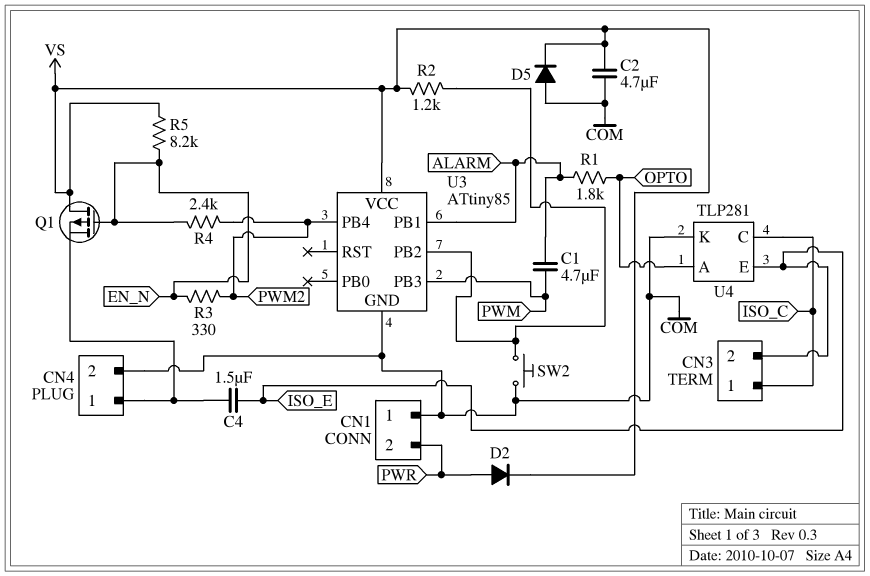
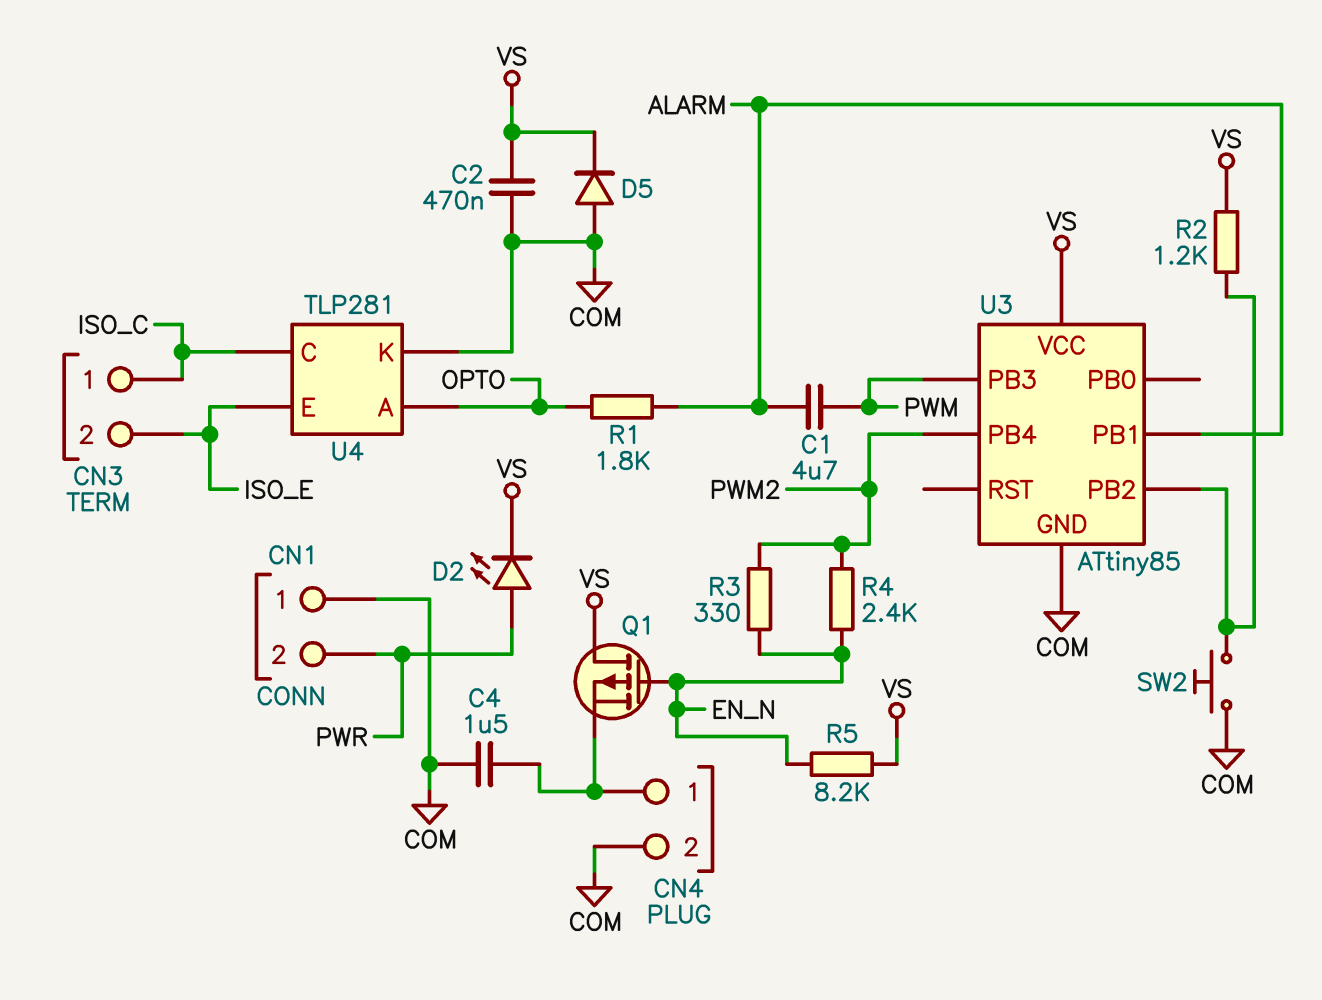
C2: 4.7uF (COM, VS) -> 470nF (COM, VS)
C4: 1.5uF (CN4/1, ISO_E) -> 1.5uF (CN4/1, COM)
D2: diode (A PWR, K VS) -> LED (A PWR, K VS)

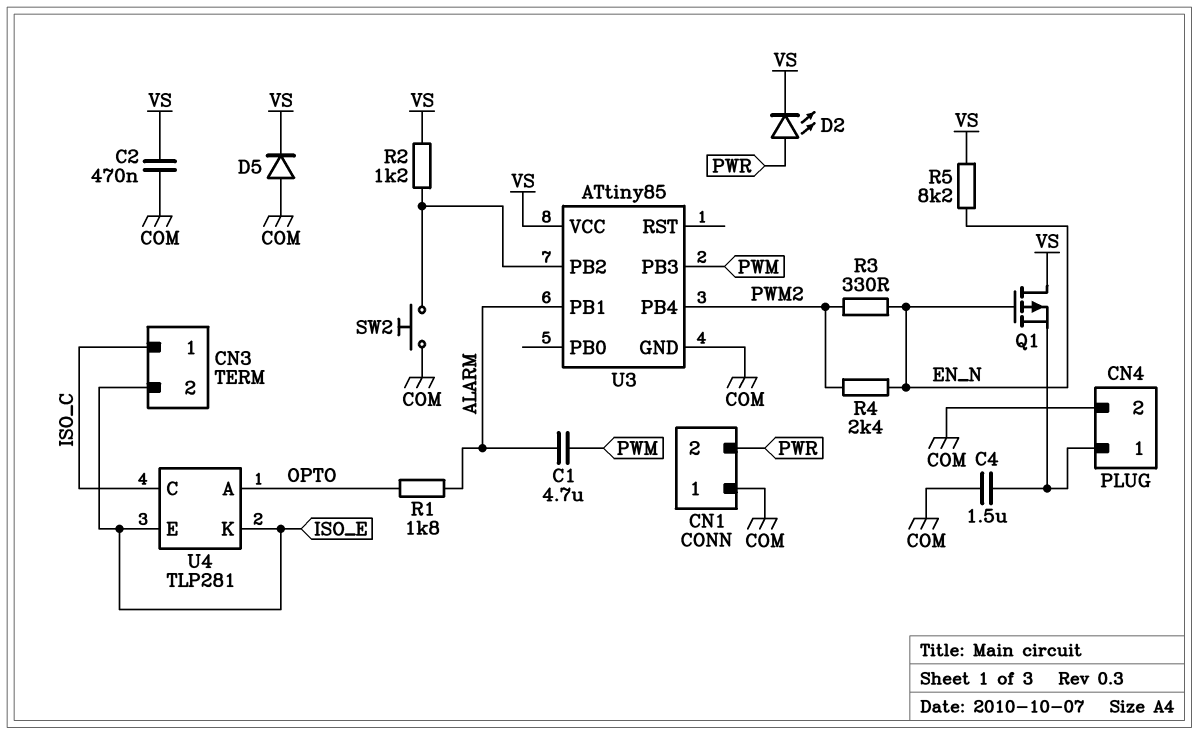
U4 pin K: COM -> ISO_E

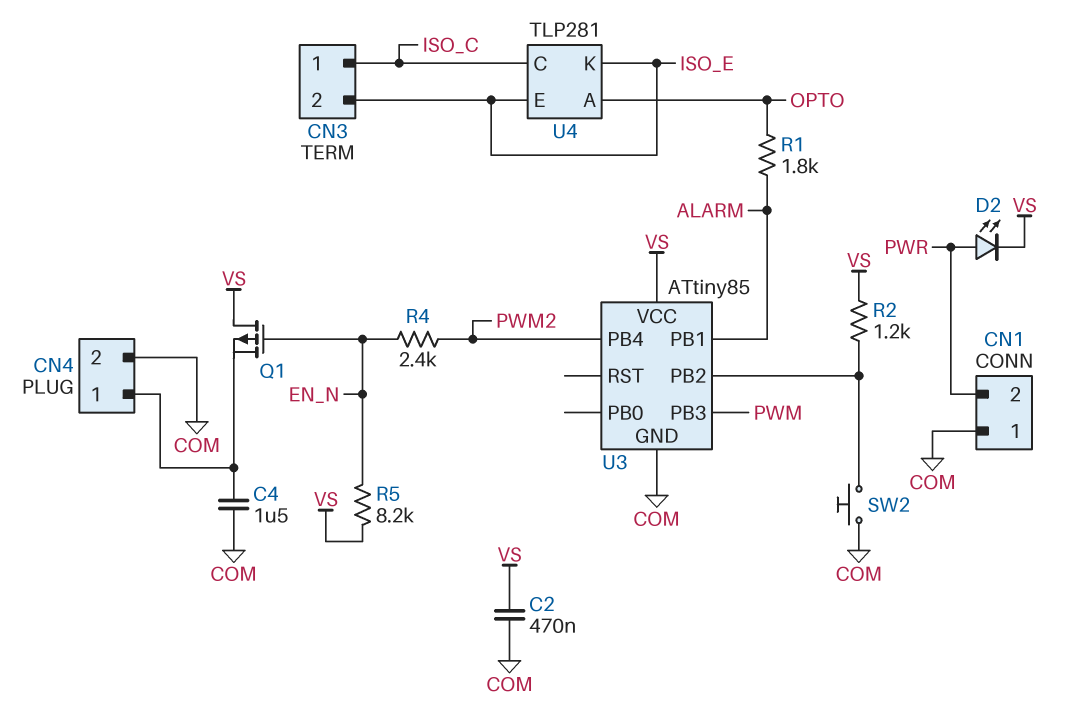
C1: 4.7uF (ALARM, PWM) -> none
D5: diode (A COM, K VS) -> none
R3: 330 (EN_N, PWM2) -> none

